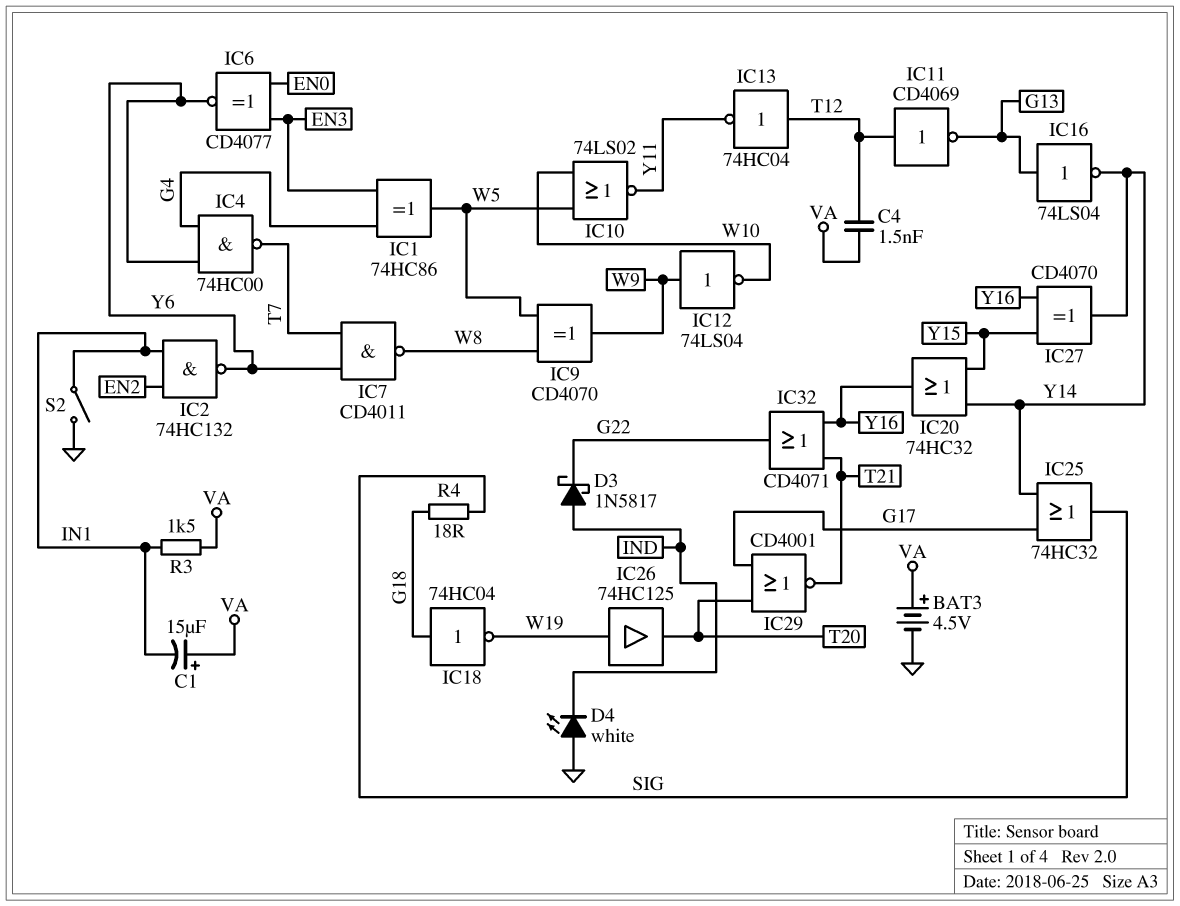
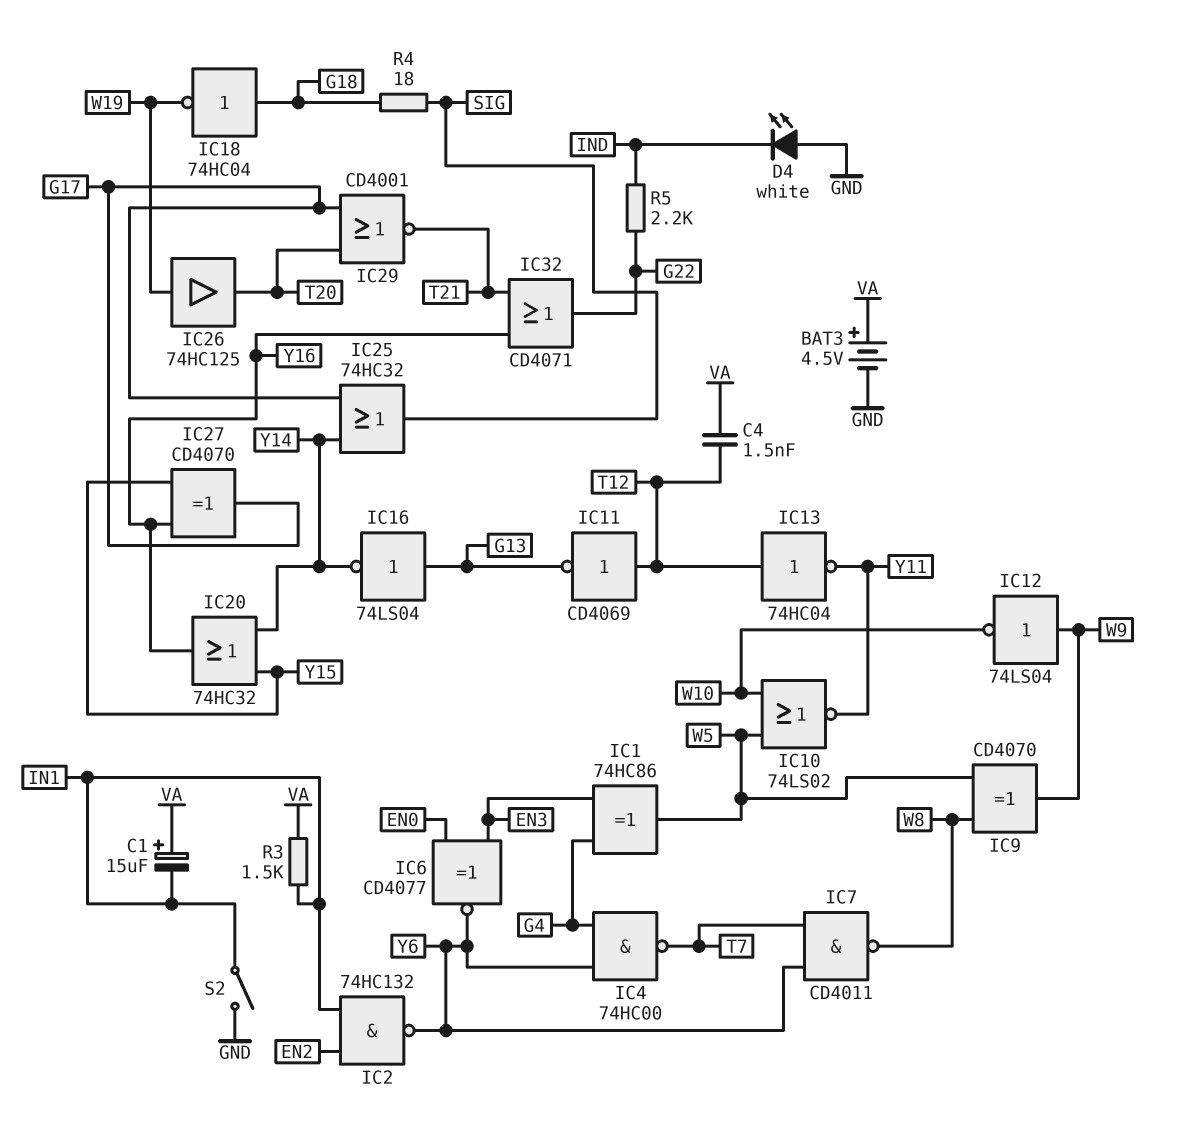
D3: schottky 1N5817 (A IND, K G22) -> none
IC27: XOR CD4070 (in Y15, in Y16, out Y14) -> XOR CD4070 (in Y15, in Y16, out G17)
R5: none -> 2.2k (G22, IND)

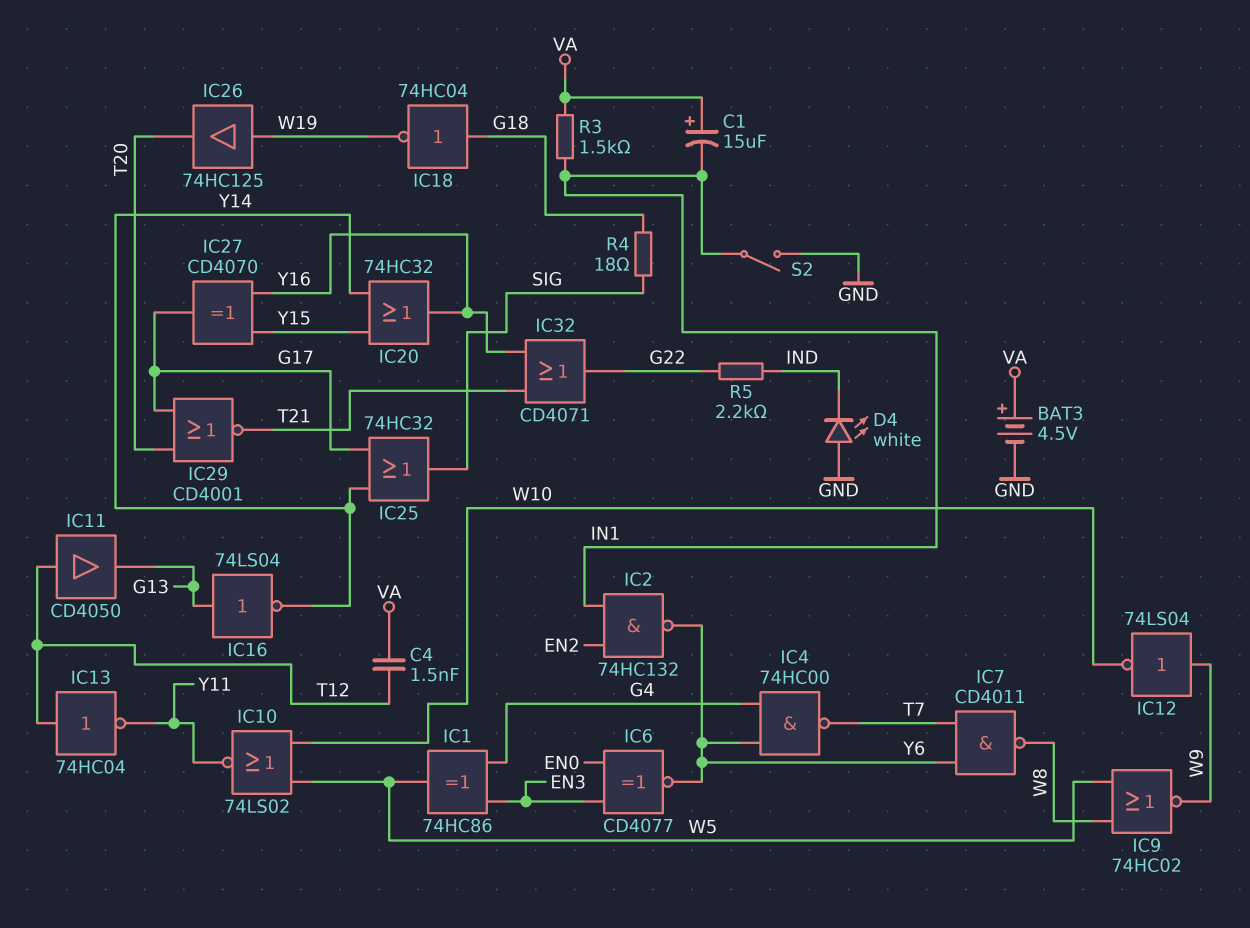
IC9: XOR CD4070 (in W5, in W8, out W9) -> NOR 74HC02 (in W5, in W8, out W9)
IC11: NOT CD4069 (in T12, out G13) -> buffer CD4050 (in T12, out G13)

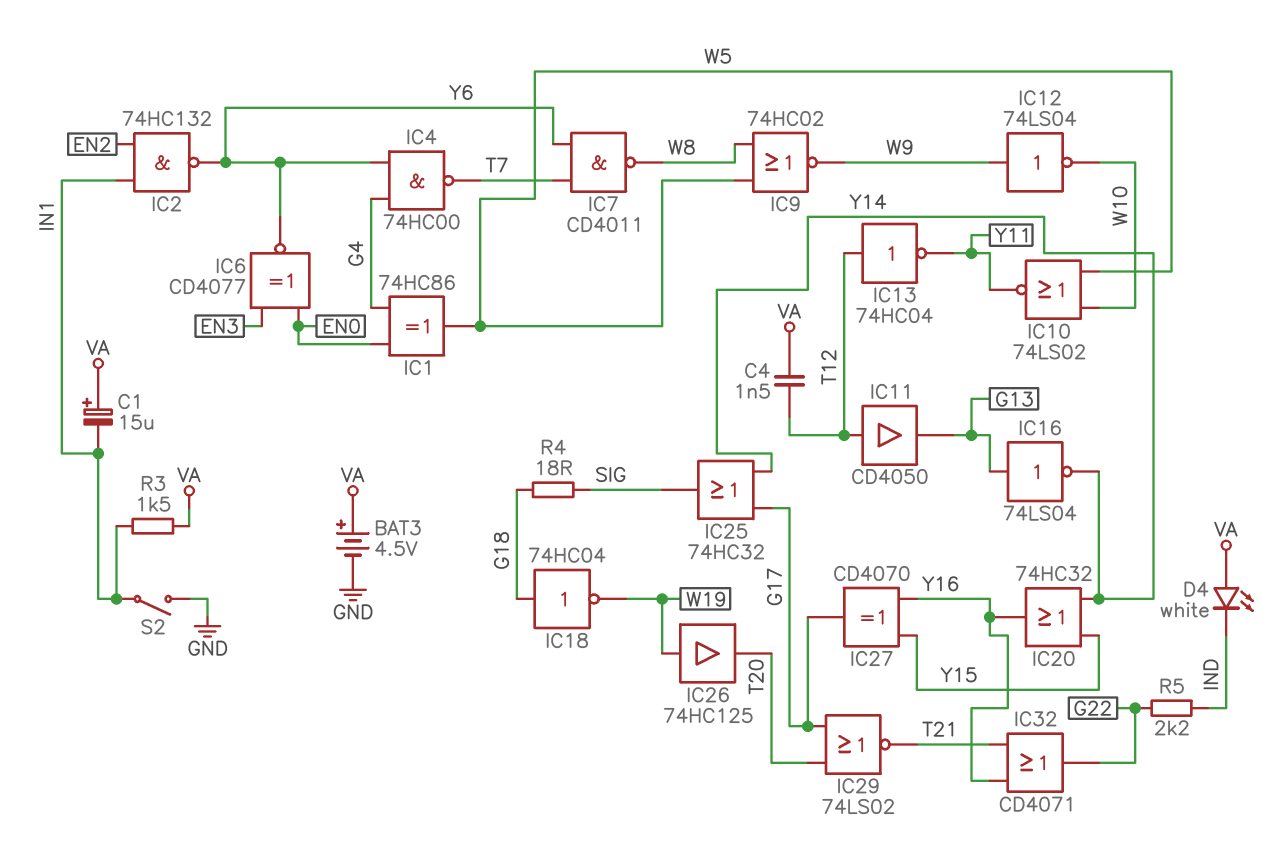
D4: LED white (A GND, K IND) -> LED white (A VA, K IND)
IC1: XOR 74HC86 (in EN3, in G4, out W5) -> XOR 74HC86 (in EN0, in G4, out W5)
IC29: NOR CD4001 (in G17, in T20, out T21) -> NOR 74LS02 (in G17, in T20, out T21)

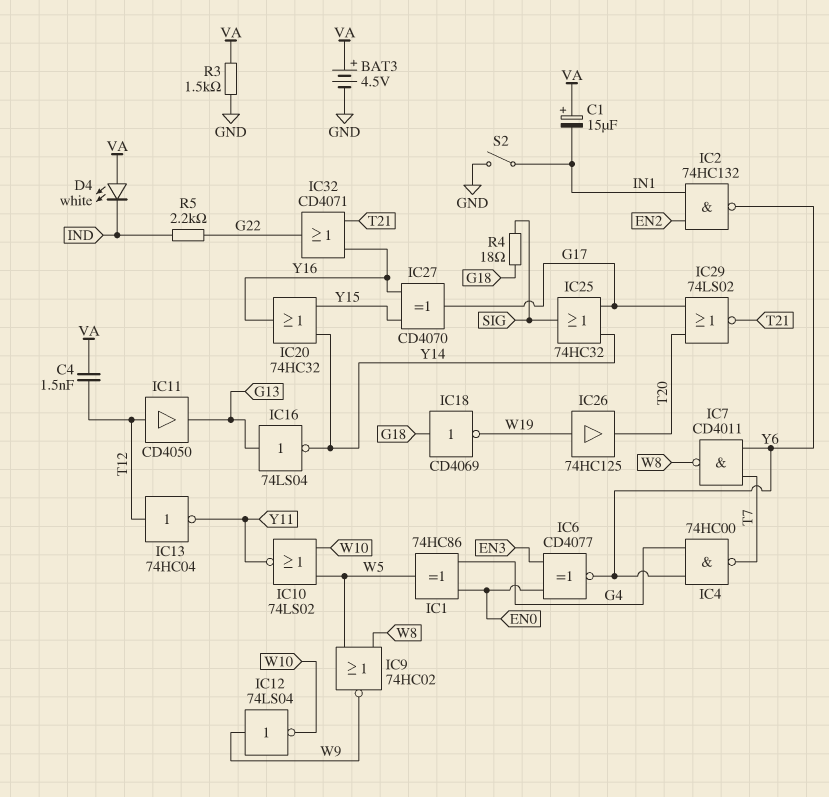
IC18: NOT 74HC04 (in G18, out W19) -> NOT CD4069 (in G18, out W19)
R3: 1.5k (IN1, VA) -> 1.5k (GND, VA)

